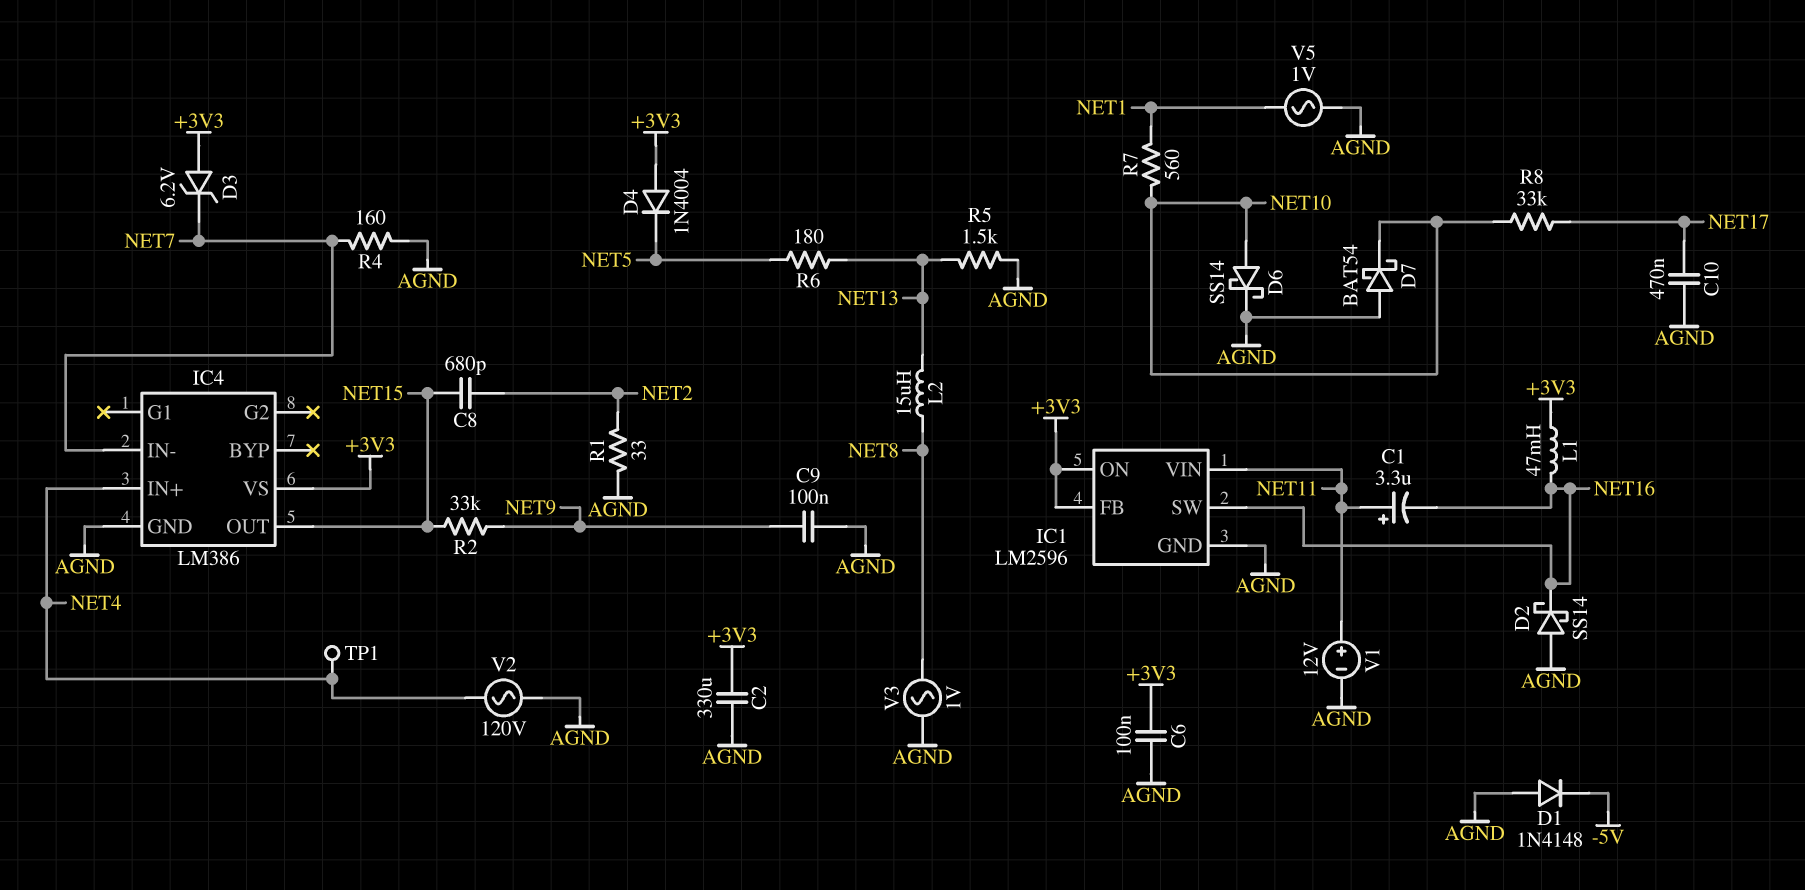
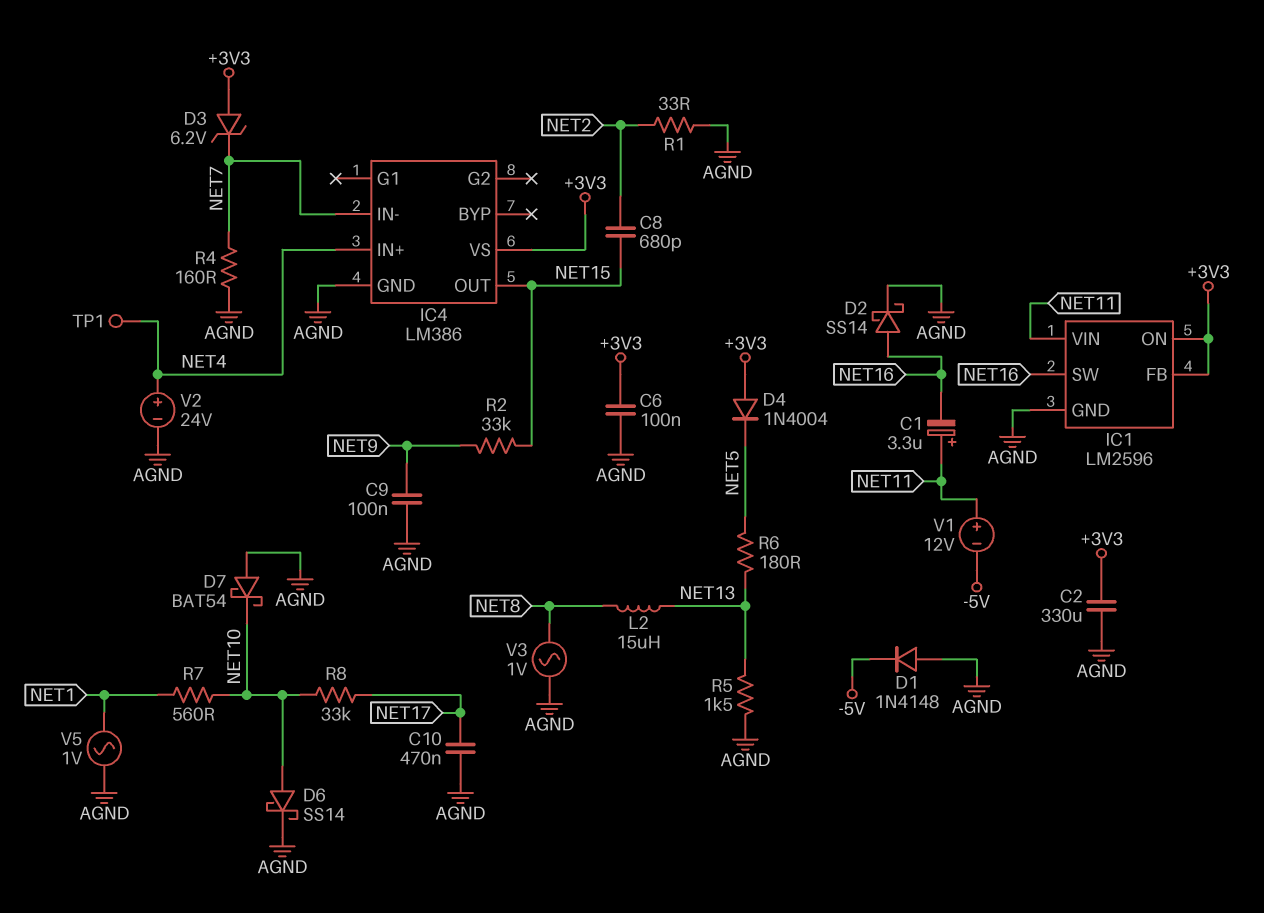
D2: schottky SS14 (A AGND, K NET16) -> schottky SS14 (A NET16, K AGND)
L1: 47mH (+3V3, NET16) -> none
V1: 12V (plus NET11, minus AGND) -> 12V (plus NET11, minus -5V)
V2: AC 120V (AGND, NET4) -> 24V (plus NET4, minus AGND)

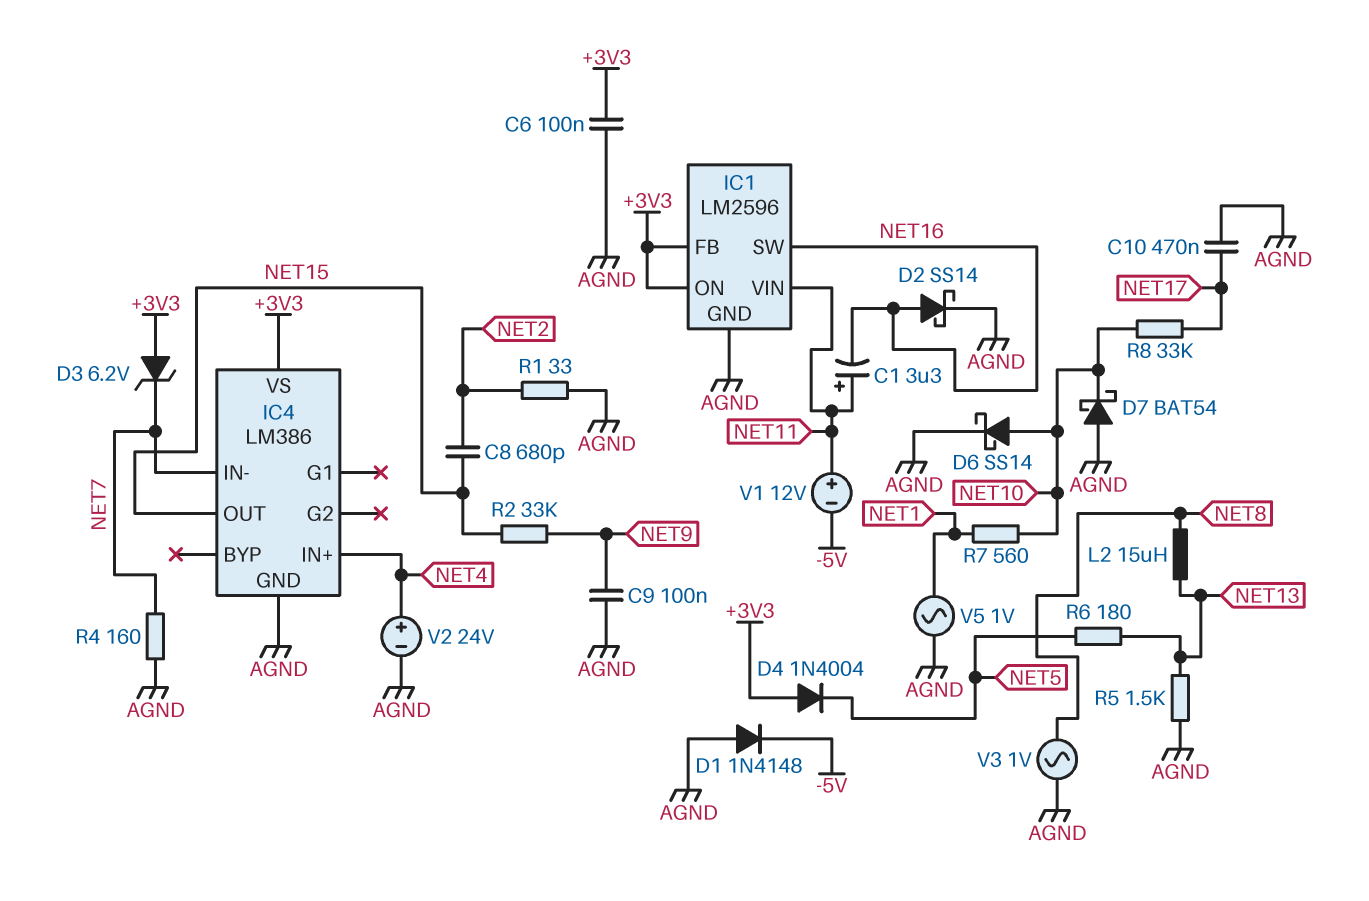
C2: 330uF (+3V3, AGND) -> none
TP1: test point (NET4) -> none

